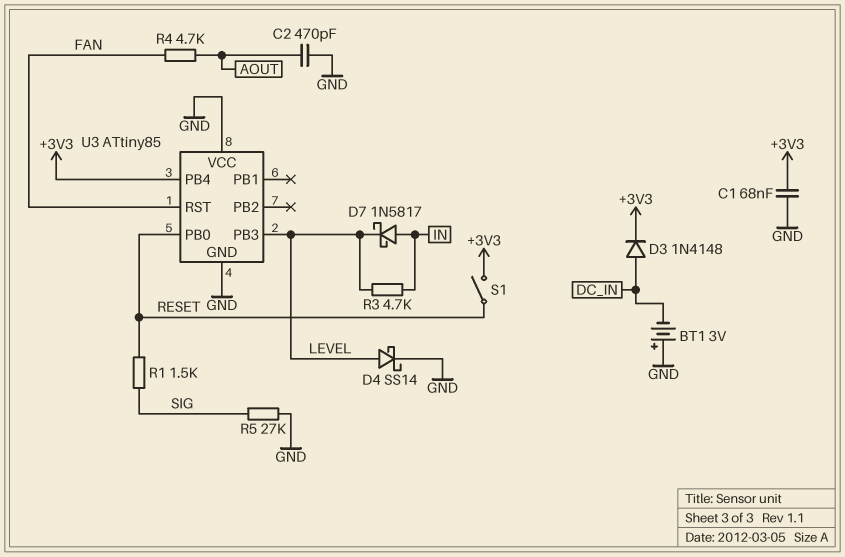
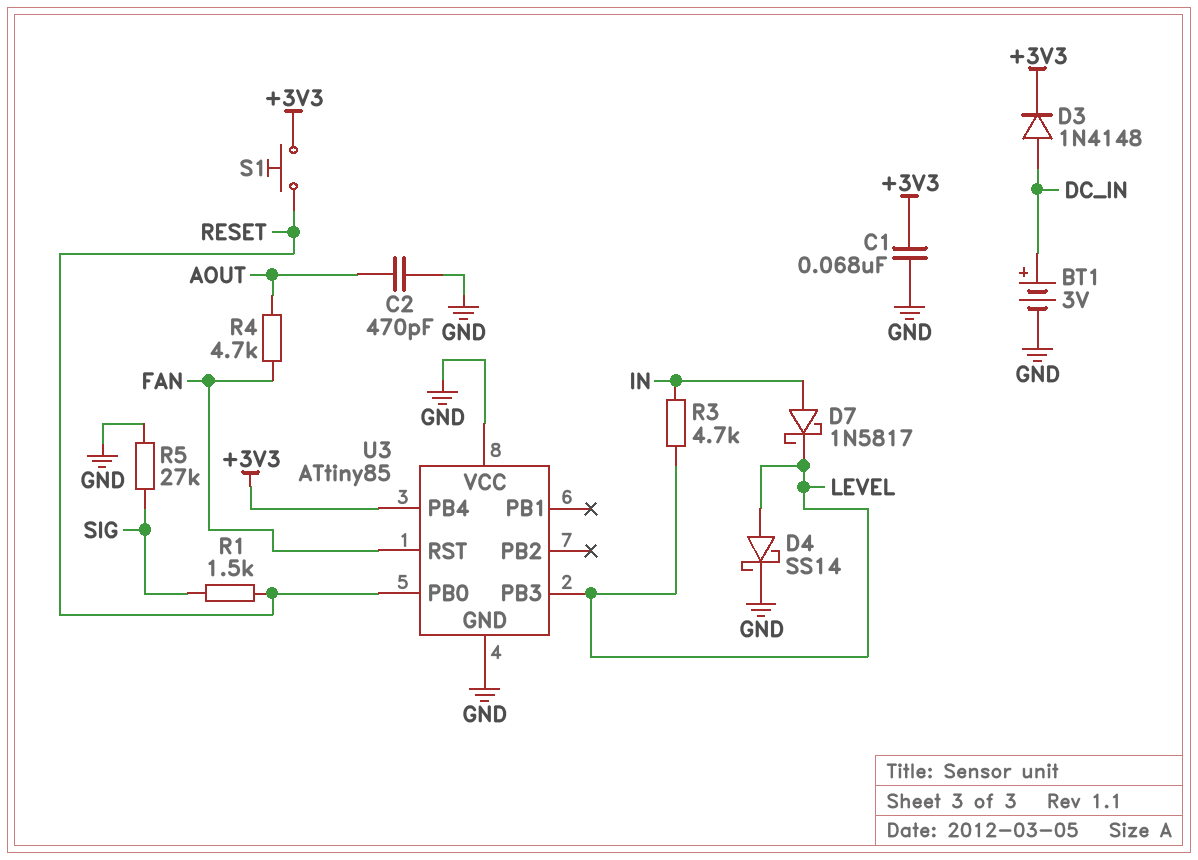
BT1: 3V (plus GND, minus DC_IN) -> 3V (plus DC_IN, minus GND)
S1: switch (+3V3, RESET) -> button (+3V3, RESET)

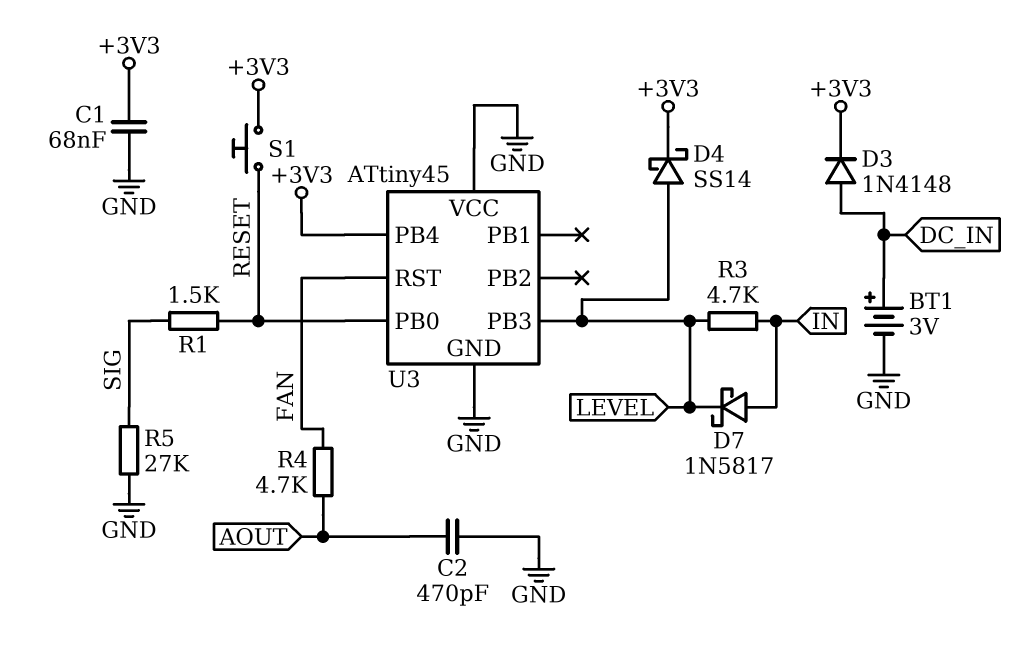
D4: schottky SS14 (A LEVEL, K GND) -> schottky SS14 (A LEVEL, K +3V3)
U3: ATtiny85 -> ATtiny45

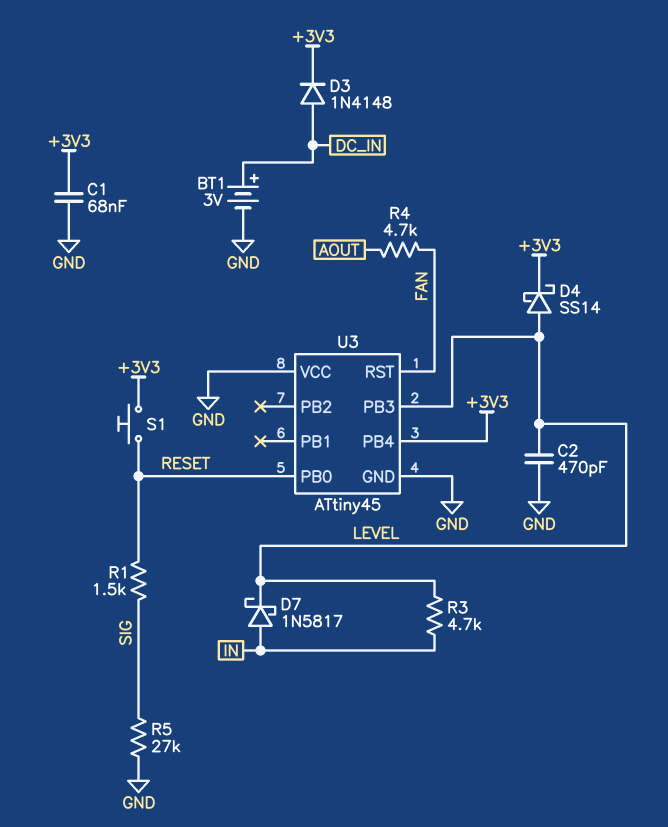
C2: 470pF (AOUT, GND) -> 470pF (GND, LEVEL)

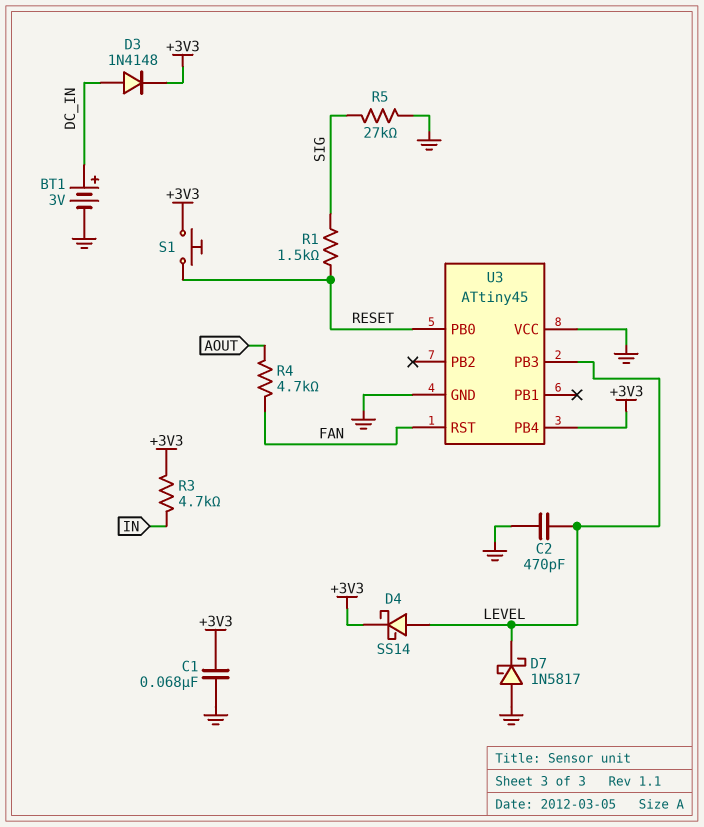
D7: schottky 1N5817 (A IN, K LEVEL) -> schottky 1N5817 (A GND, K LEVEL)
R3: 4.7k (IN, LEVEL) -> 4.7k (+3V3, IN)

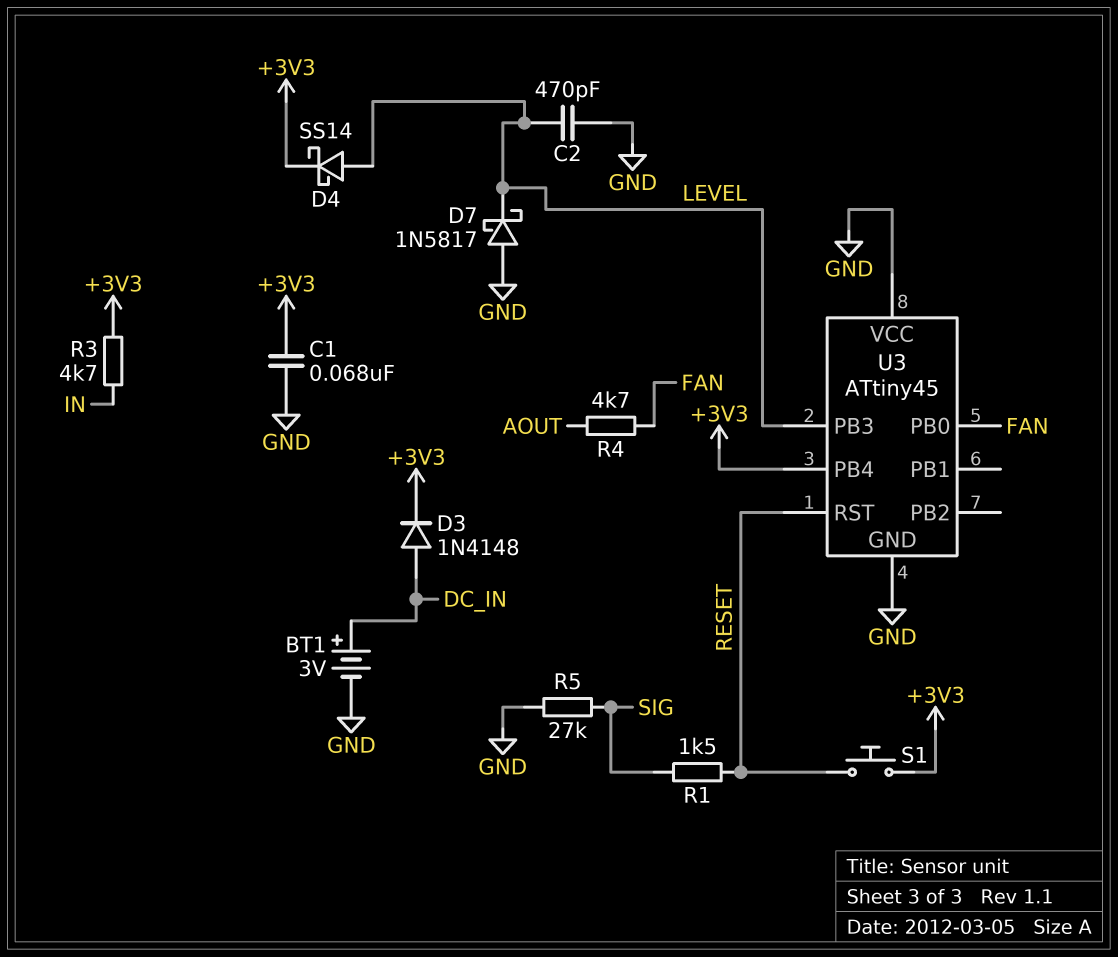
U3 pin PB0: RESET -> FAN
U3 pin RST: FAN -> RESET

